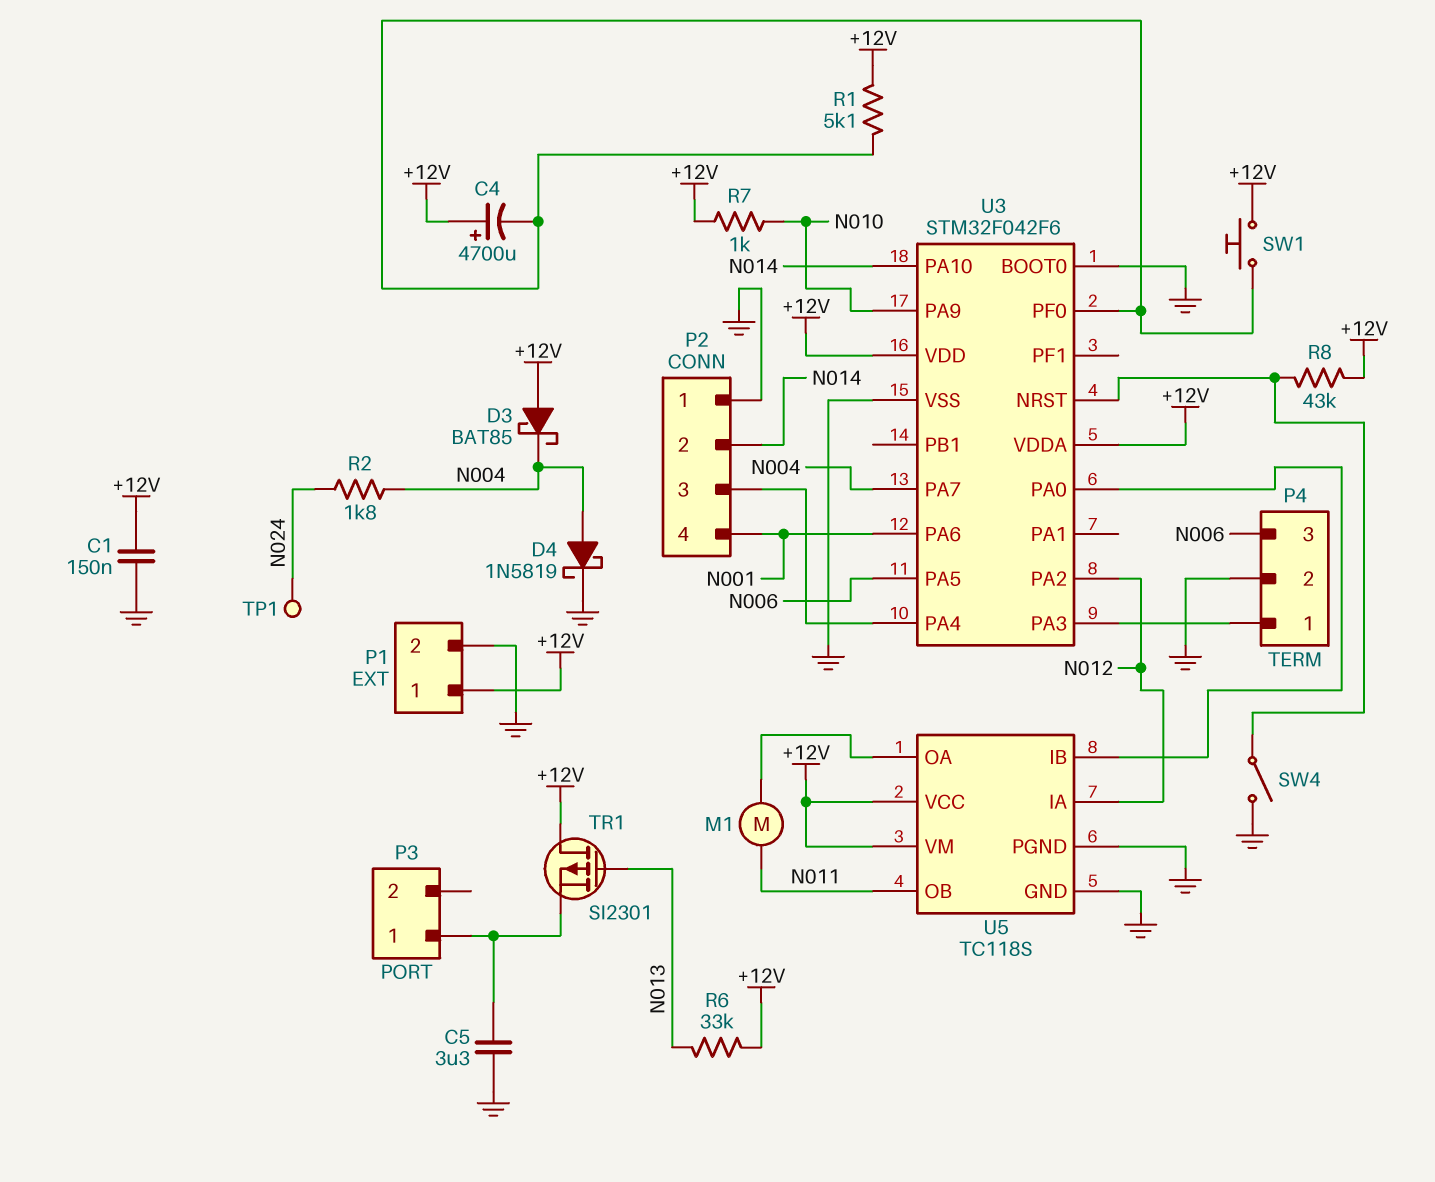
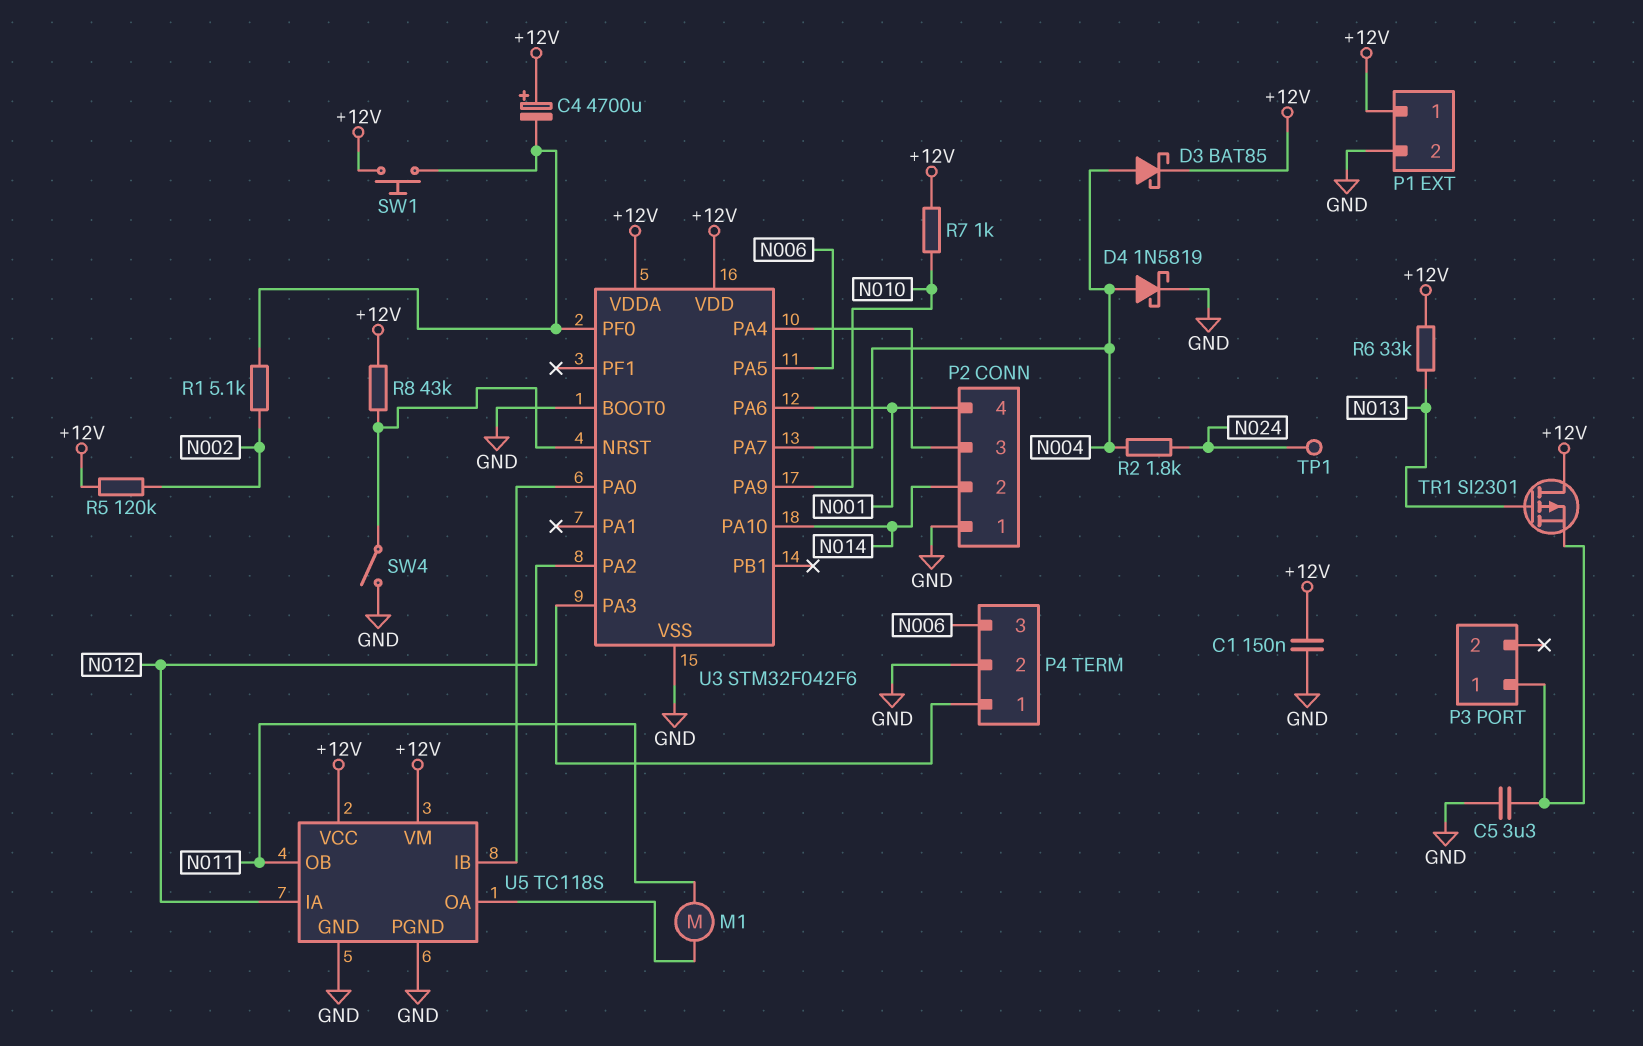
D3: schottky BAT85 (A +12V, K N004) -> schottky BAT85 (A N004, K +12V)
R1: 5.1k (+12V, U3/PF0) -> 5.1k (N002, U3/PF0)
R5: none -> 120k (+12V, N002)

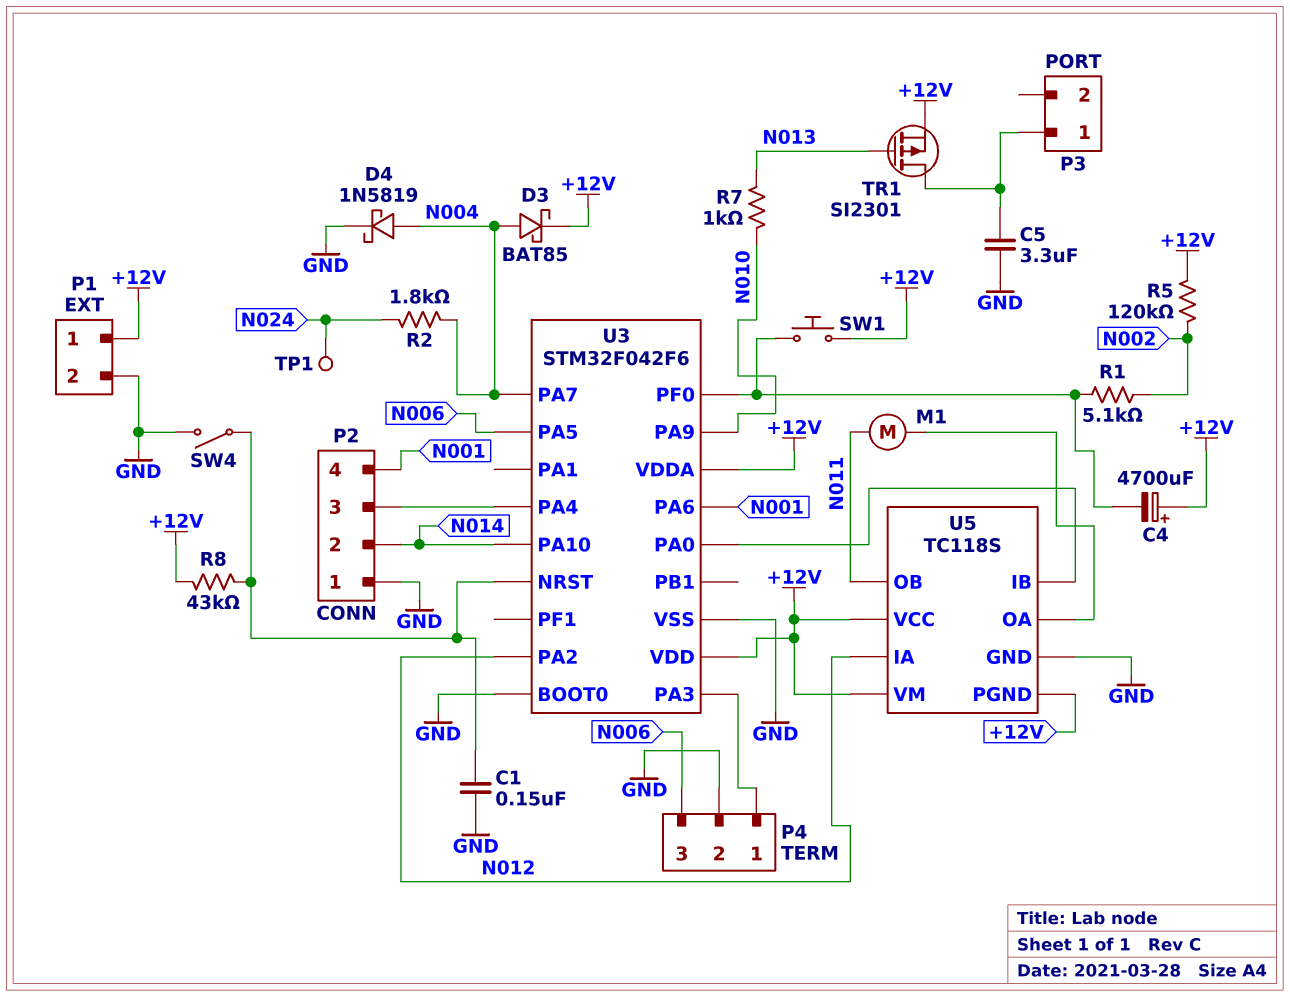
C1: 150nF (+12V, GND) -> 150nF (GND, U3/NRST)
R6: 33k (+12V, N013) -> none
R7: 1k (+12V, N010) -> 1k (N010, N013)
TR1: PMOS SI2301 (G N013, D +12V, S P3/1) -> PMOS SI2301 (G N013, D P3/1, S +12V)
U5 pin PGND: GND -> +12V

